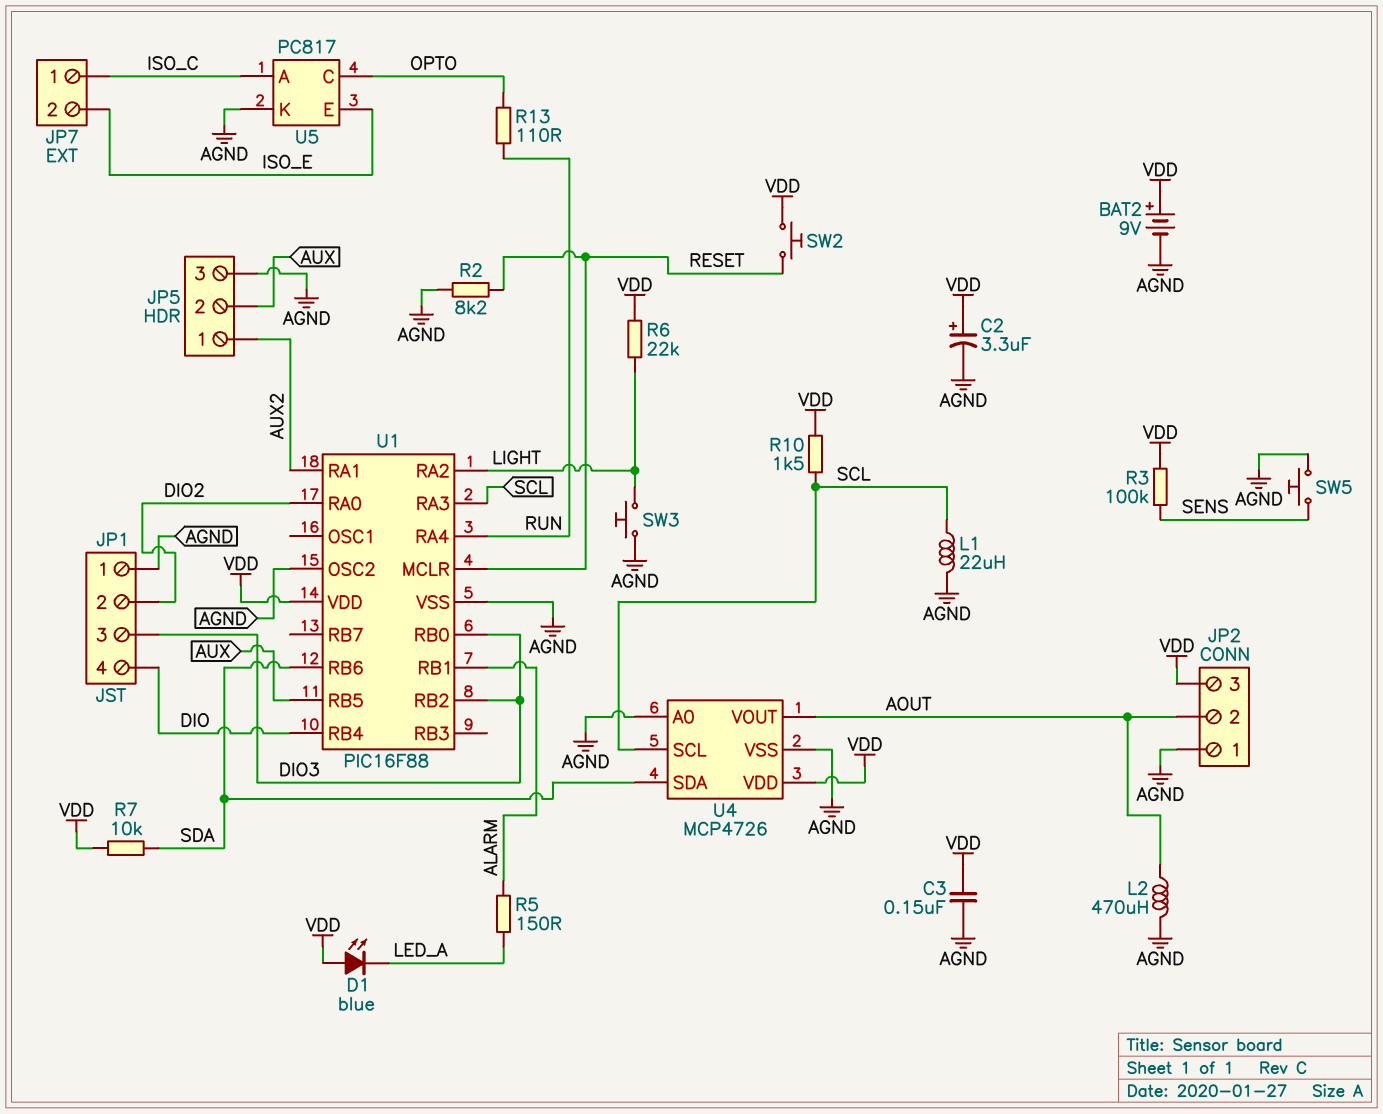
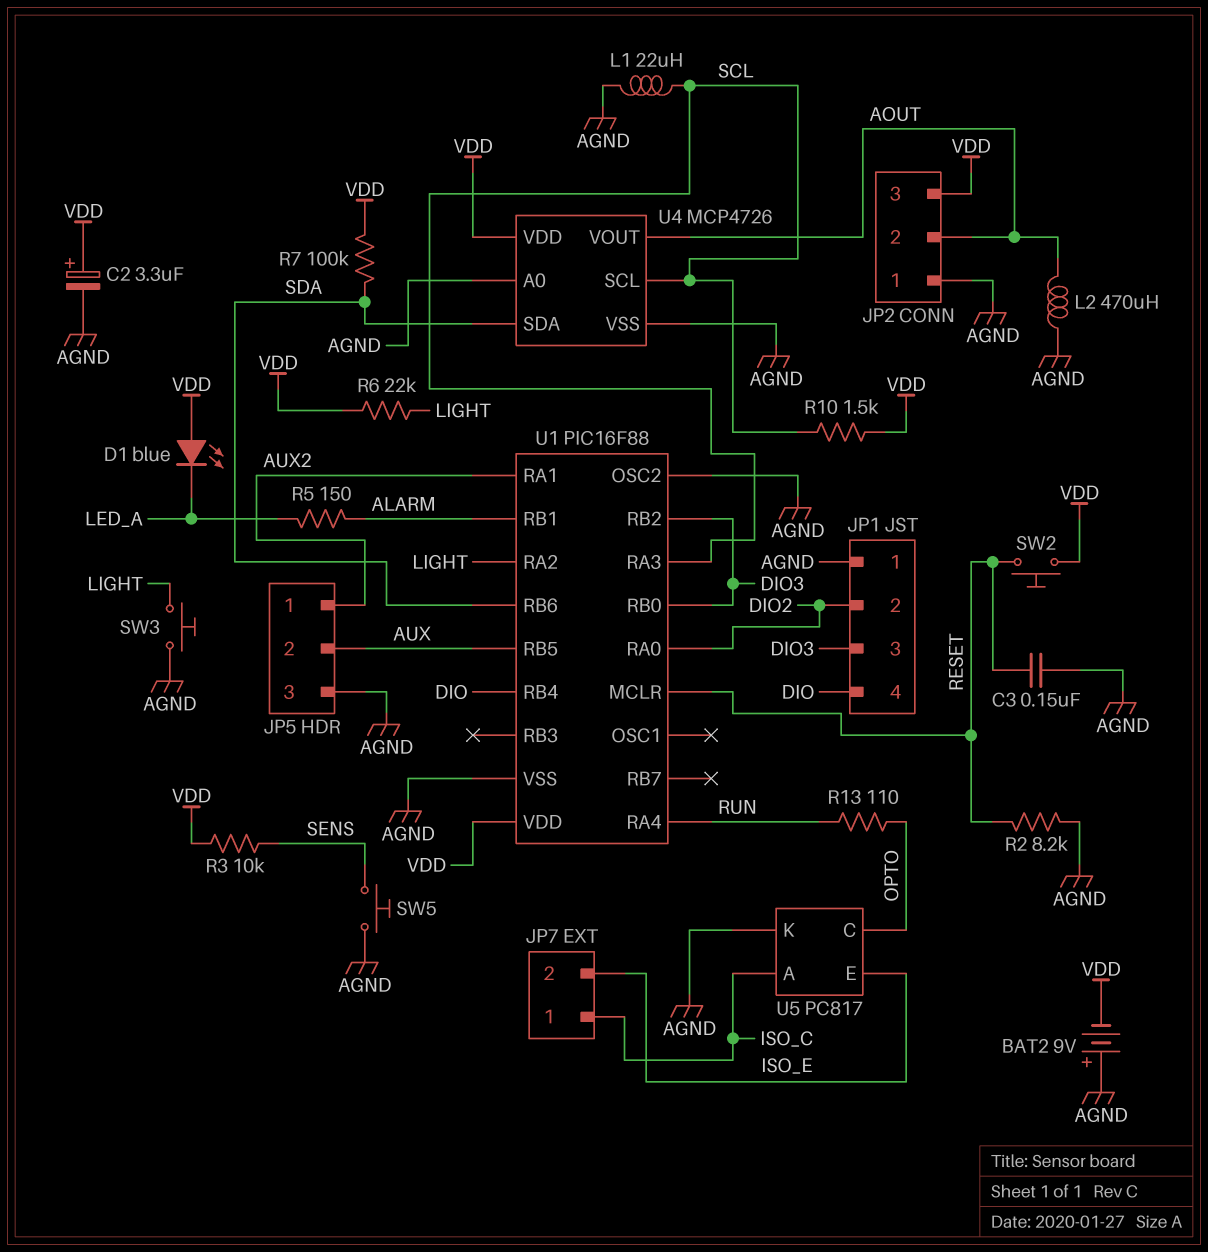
BAT2: 9V (plus VDD, minus AGND) -> 9V (plus AGND, minus VDD)
C3: 150nF (AGND, VDD) -> 150nF (AGND, RESET)
R3: 100k (SENS, VDD) -> 10k (SENS, VDD)
R7: 10k (SDA, VDD) -> 100k (SDA, VDD)

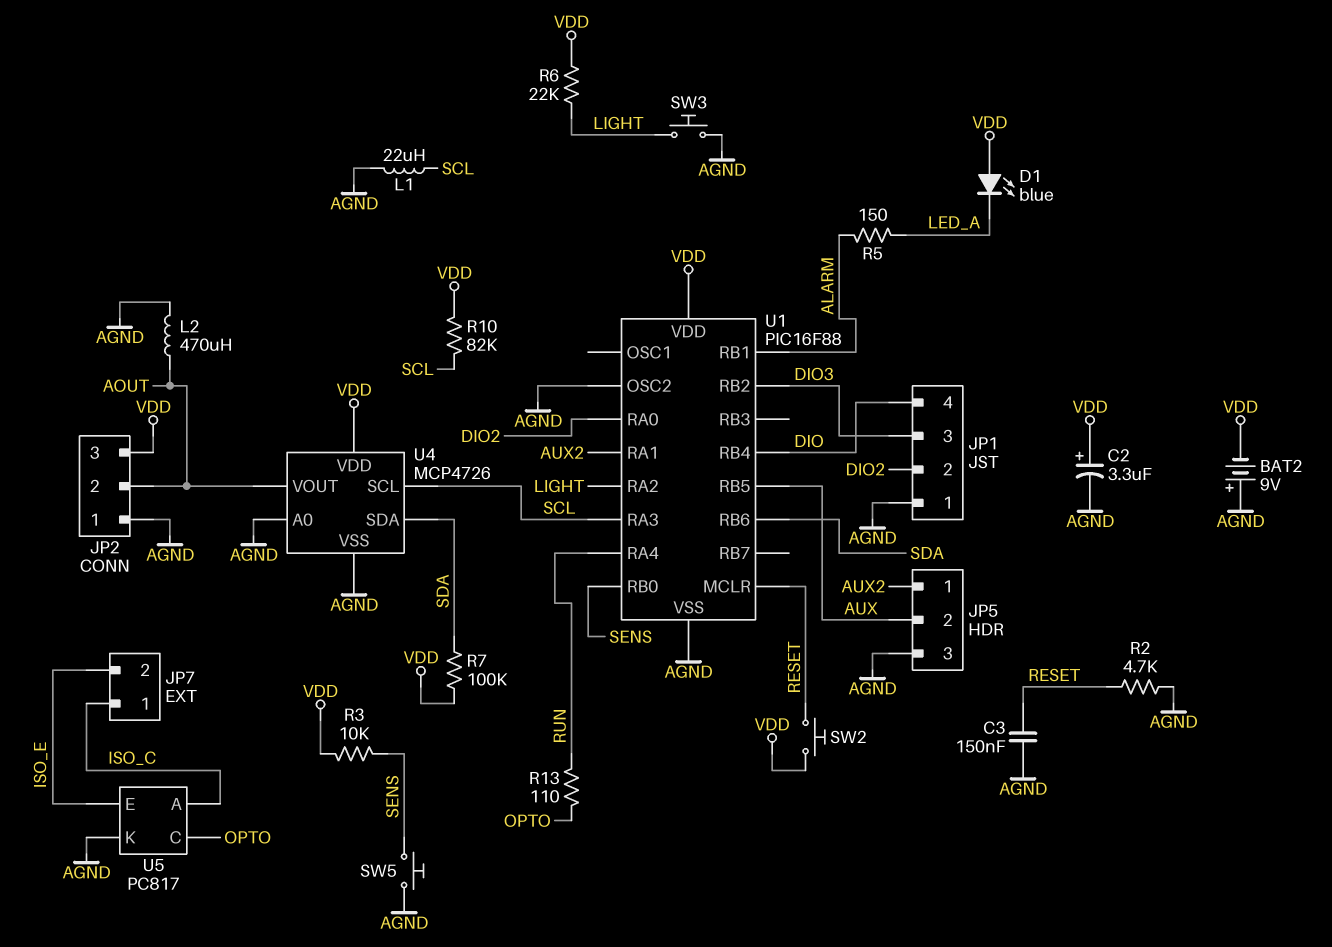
R2: 8.2k (AGND, RESET) -> 4.7k (AGND, RESET)
R10: 1.5k (SCL, VDD) -> 82k (SCL, VDD)
U1 pin RB0: DIO3 -> SENS

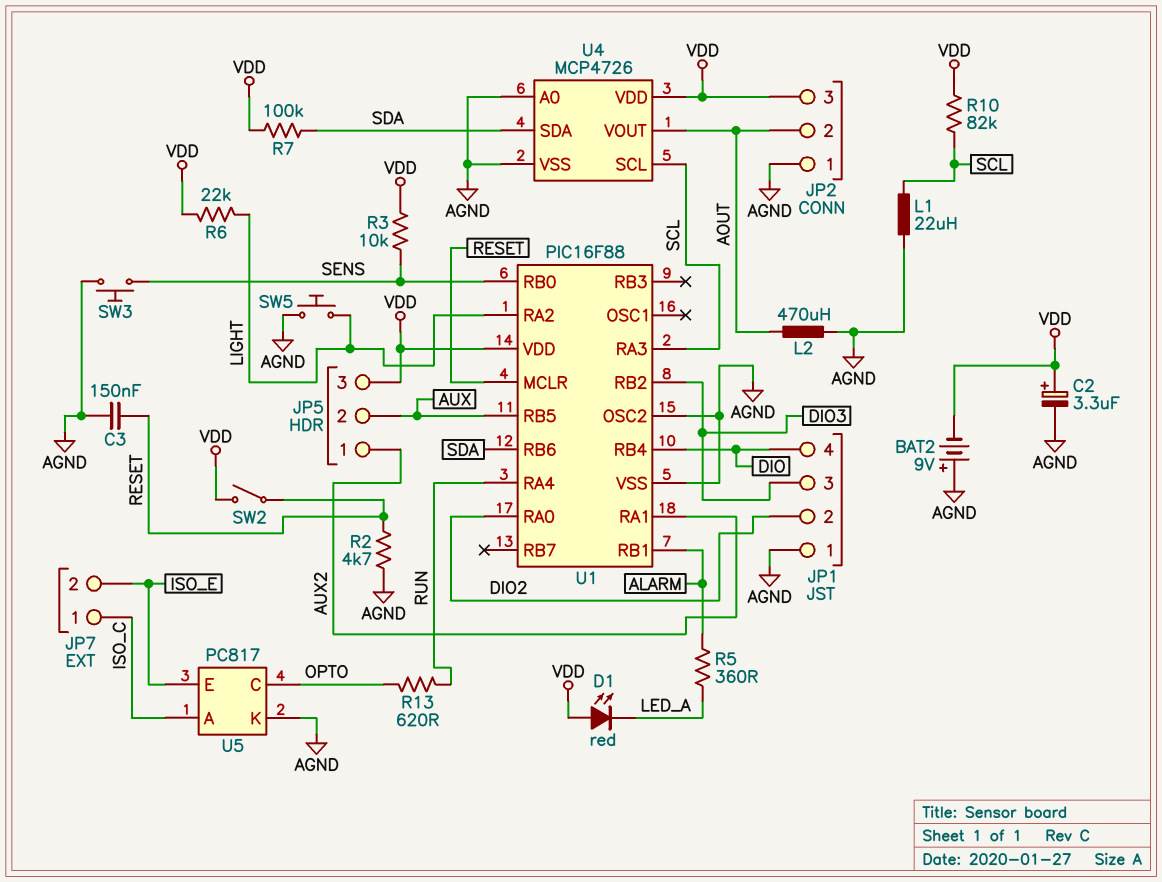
D1: LED blue (A VDD, K LED_A) -> LED red (A VDD, K LED_A)
JP5 pin 3: AGND -> VDD
R5: 150 (ALARM, LED_A) -> 360 (ALARM, LED_A)
R13: 110 (OPTO, RUN) -> 620 (OPTO, RUN)
SW2: button (RESET, VDD) -> switch (RESET, VDD)
SW3: button (AGND, LIGHT) -> button (AGND, SENS)
SW5: button (AGND, SENS) -> button (AGND, LIGHT)

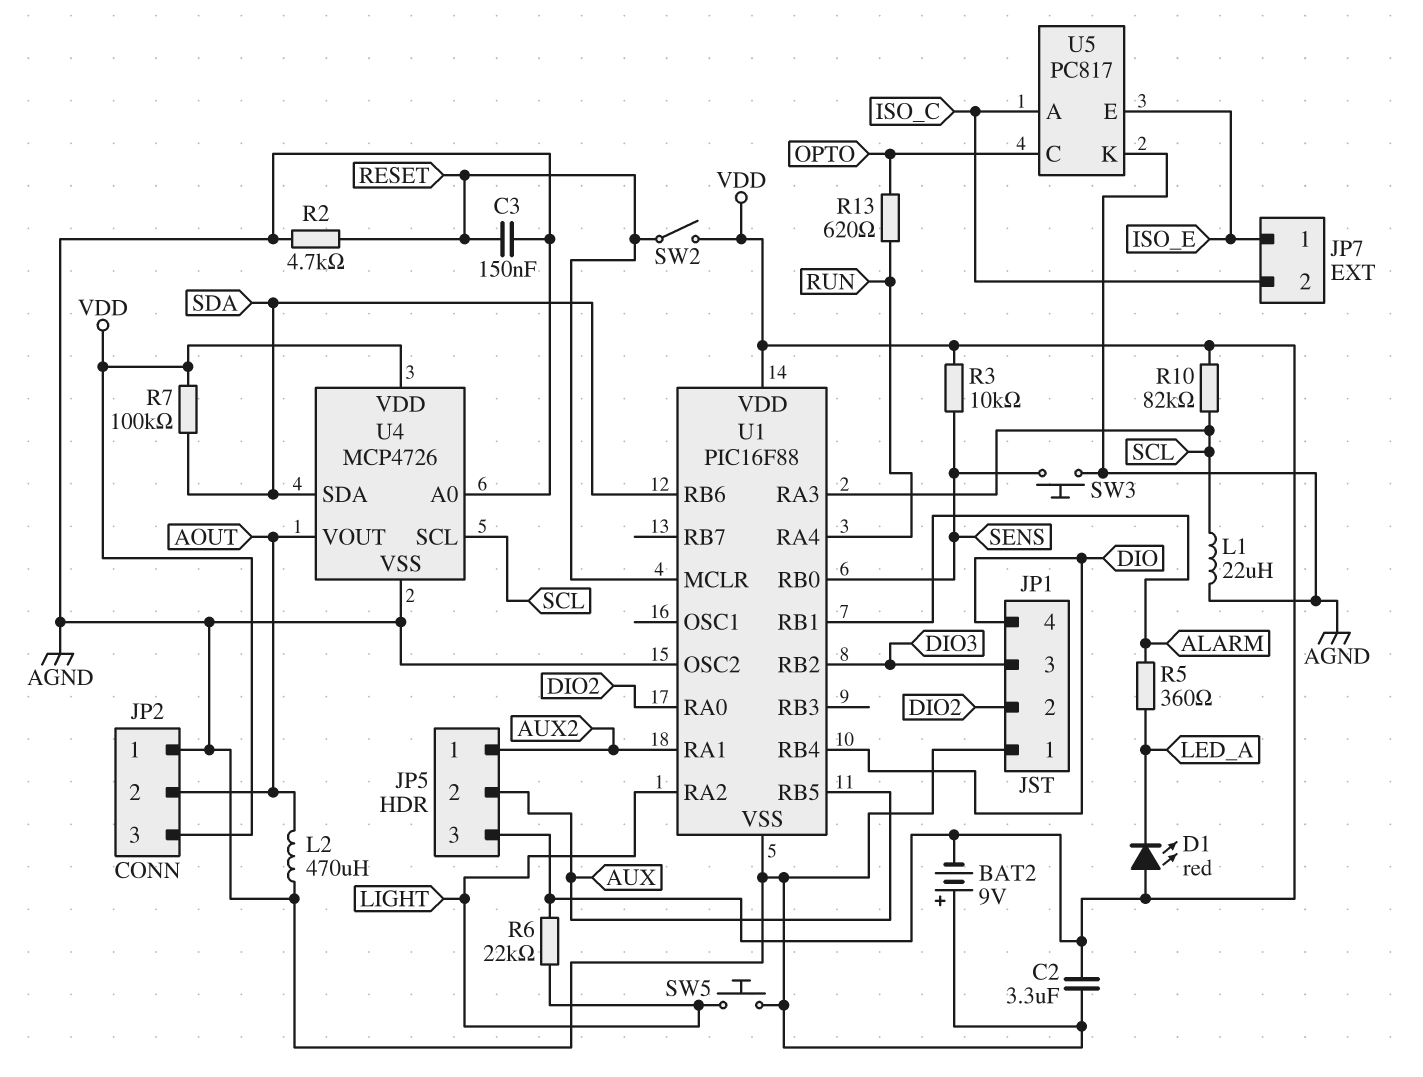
C2: 3.3uF (plus VDD, minus AGND) -> 3.3uF (AGND, VDD)
JP7 pin 1: ISO_C -> ISO_E
JP7 pin 2: ISO_E -> ISO_C

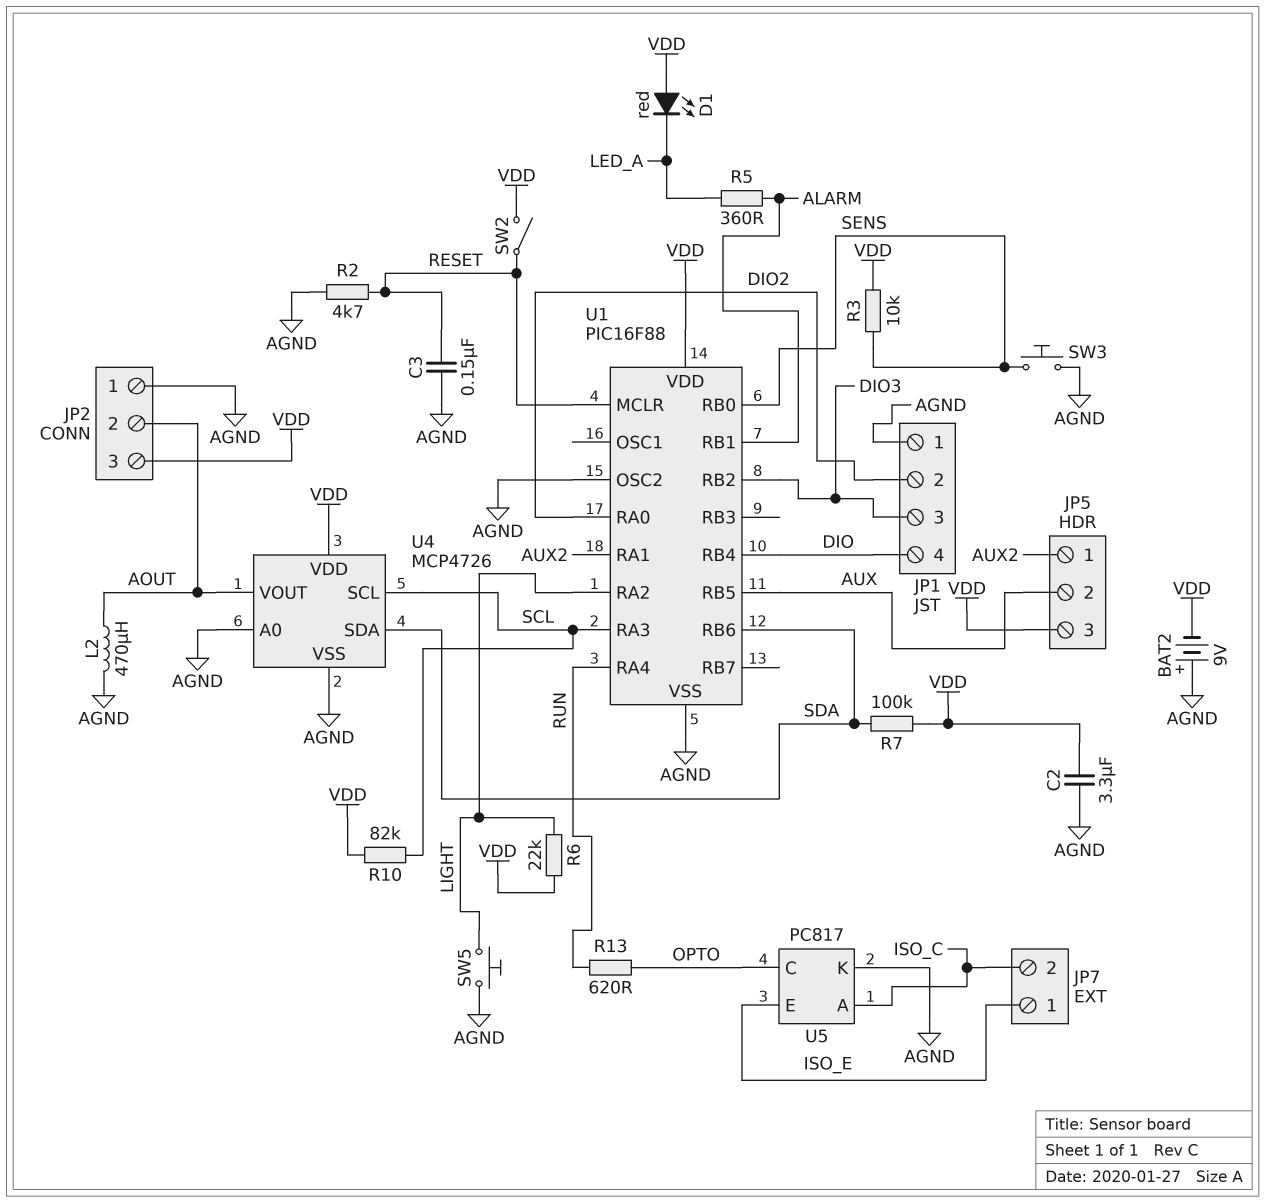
L1: 22uH (AGND, SCL) -> none

